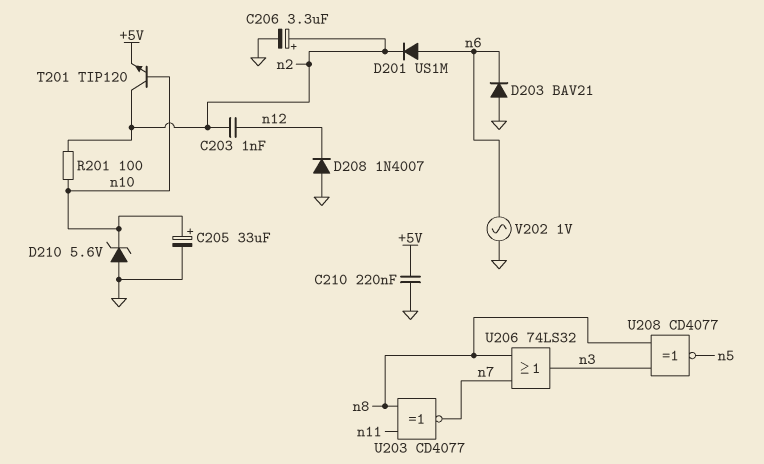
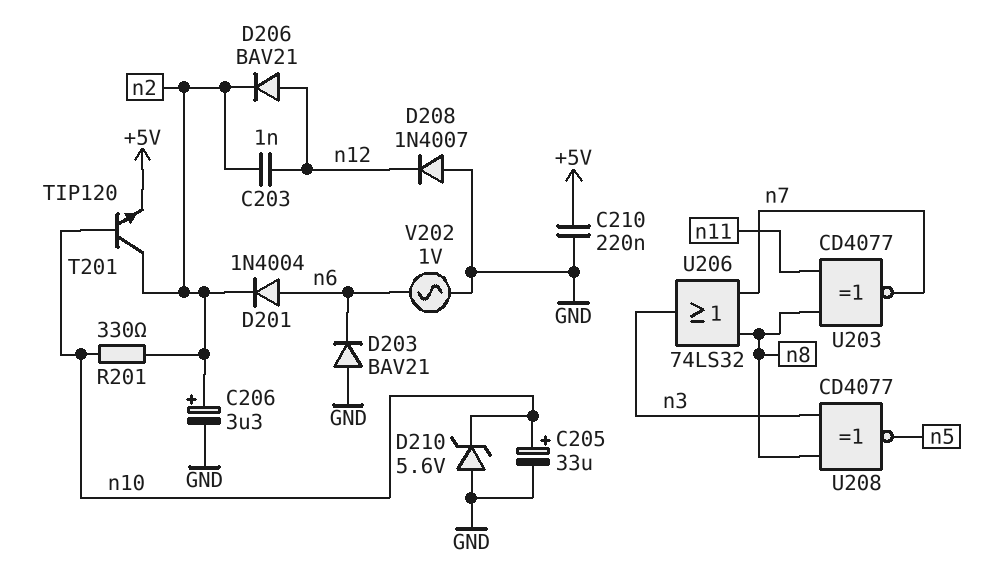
D201: diode US1M (A n6, K n2) -> diode 1N4004 (A n6, K n2)
D206: none -> diode BAV21 (A n12, K n2)
R201: 100 (n2, n10) -> 330 (n2, n10)

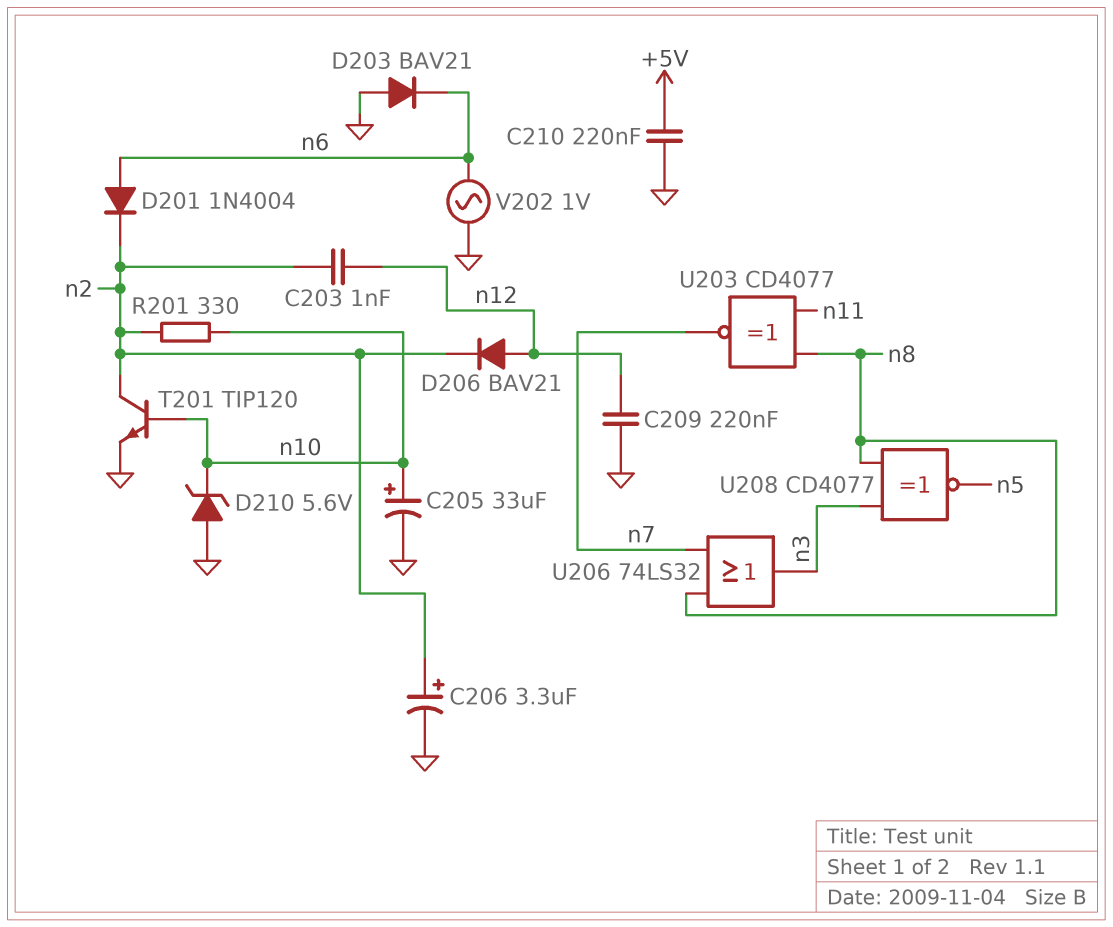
C209: none -> 220nF (GND, n12)
D208: diode 1N4007 (A GND, K n12) -> none
T201: NPN TIP120 (B n10, C n2, E +5V) -> NPN TIP120 (B n10, C n2, E GND)

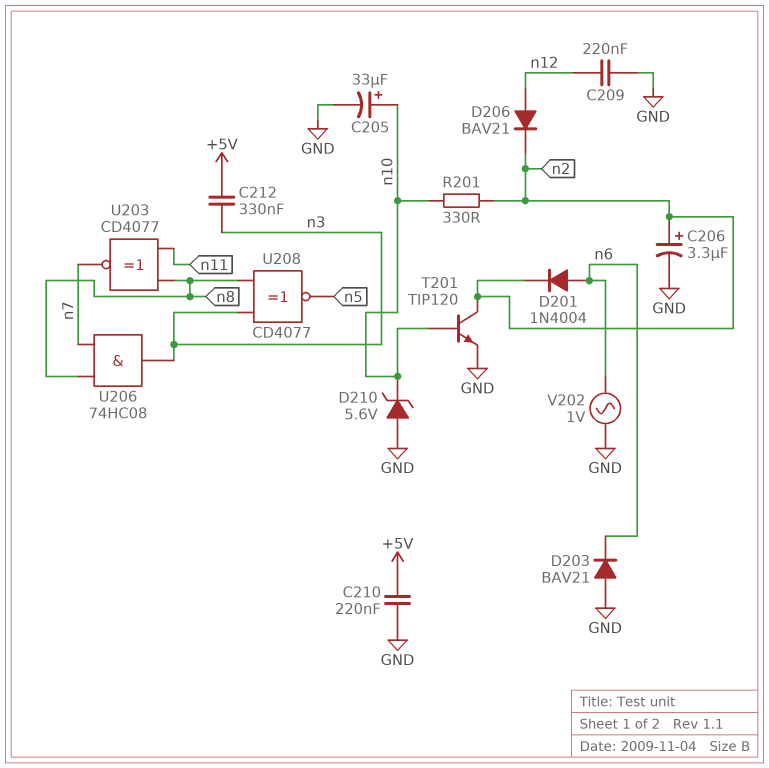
C203: 1nF (n2, n12) -> none
C212: none -> 330nF (+5V, n3)
U206: OR 74LS32 (in n7, in n8, out n3) -> AND 74HC08 (in n7, in n8, out n3)

